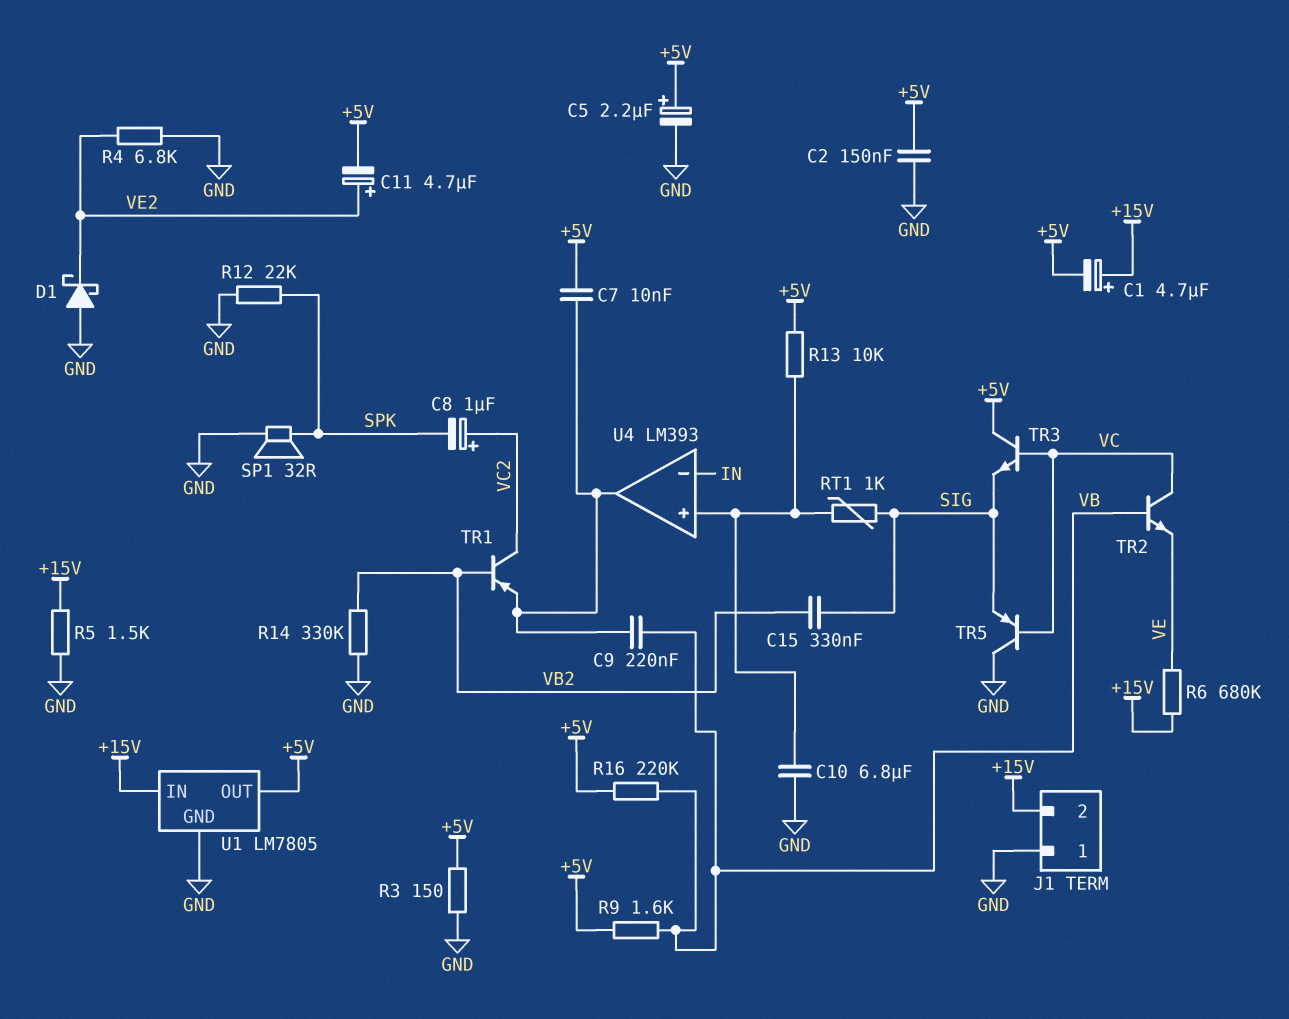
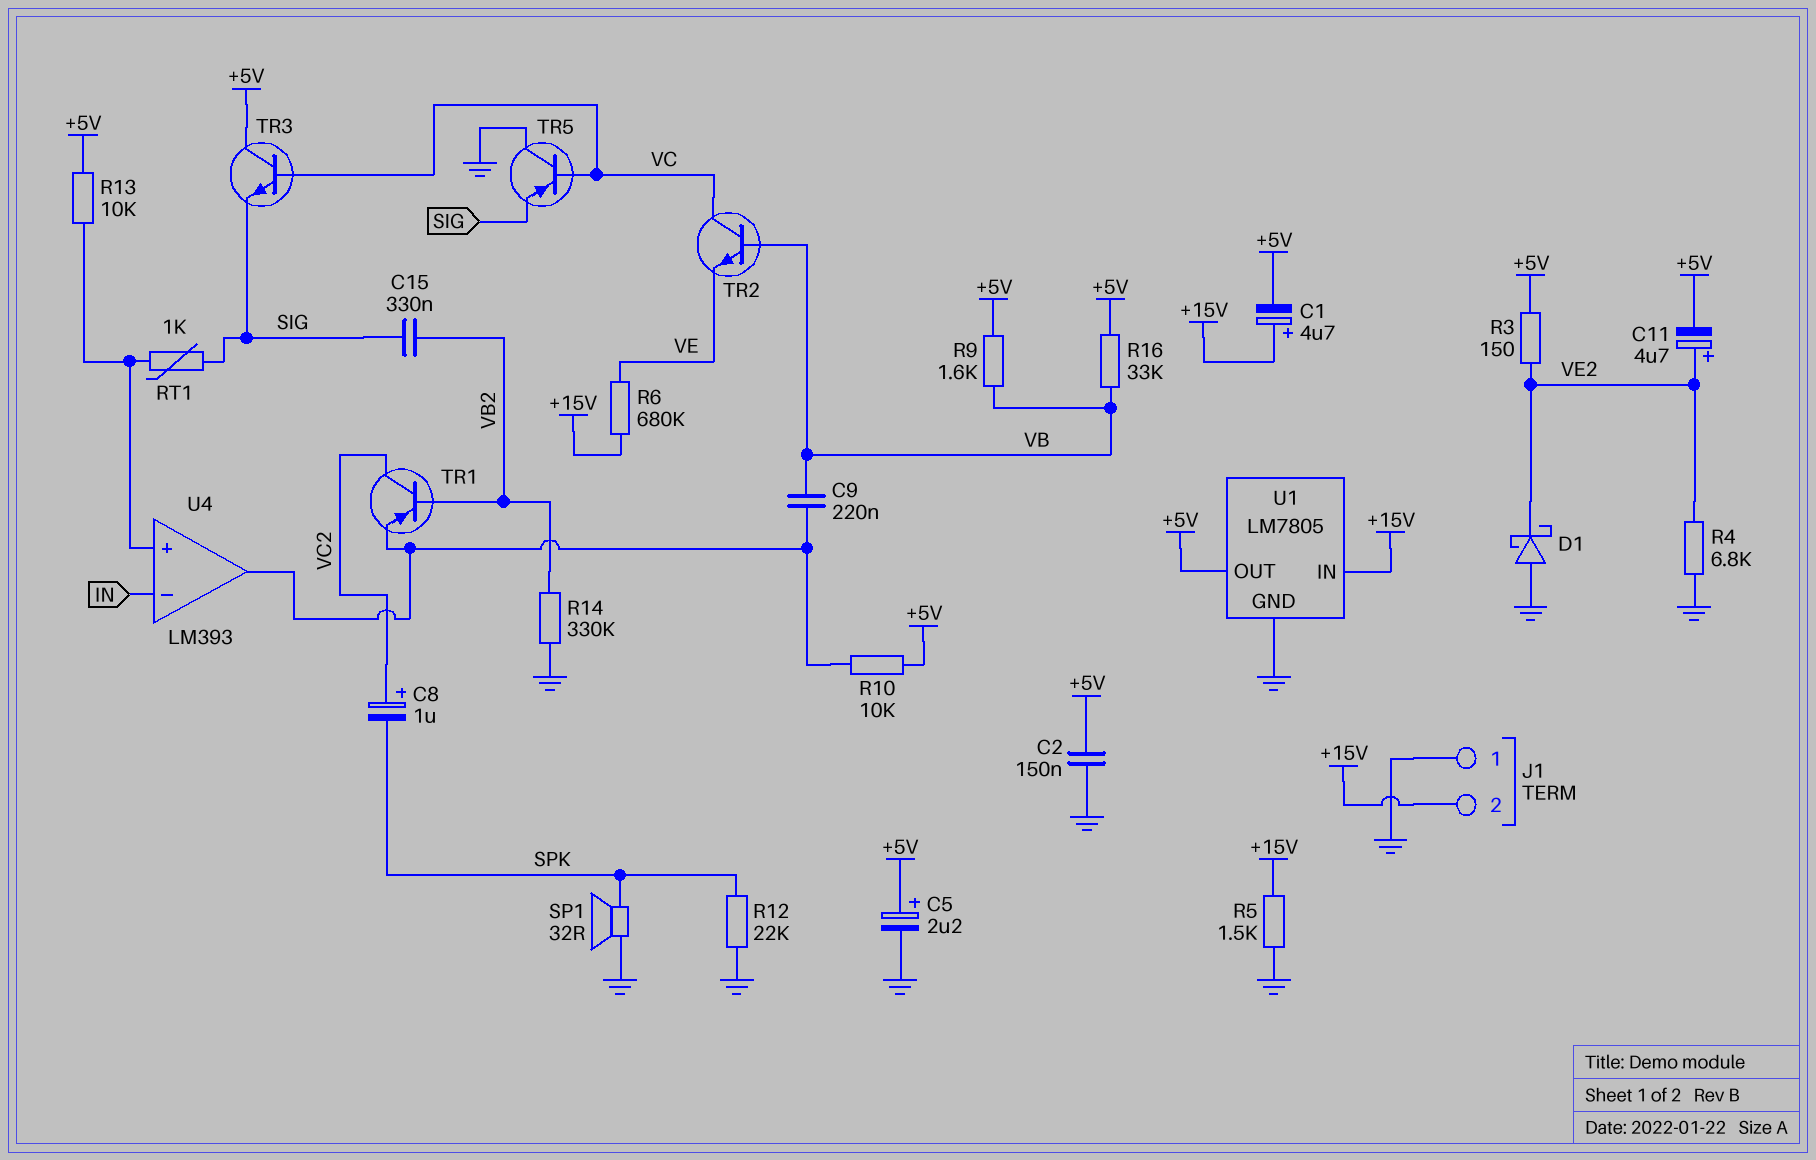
C7: 10nF (+5V, U4/out) -> none
C10: 6.8uF (GND, U4/in+) -> none
R3: 150 (+5V, GND) -> 150 (+5V, VE2)
R10: none -> 10k (+5V, U4/out)
R16: 220k (+5V, VB) -> 33k (+5V, VB)

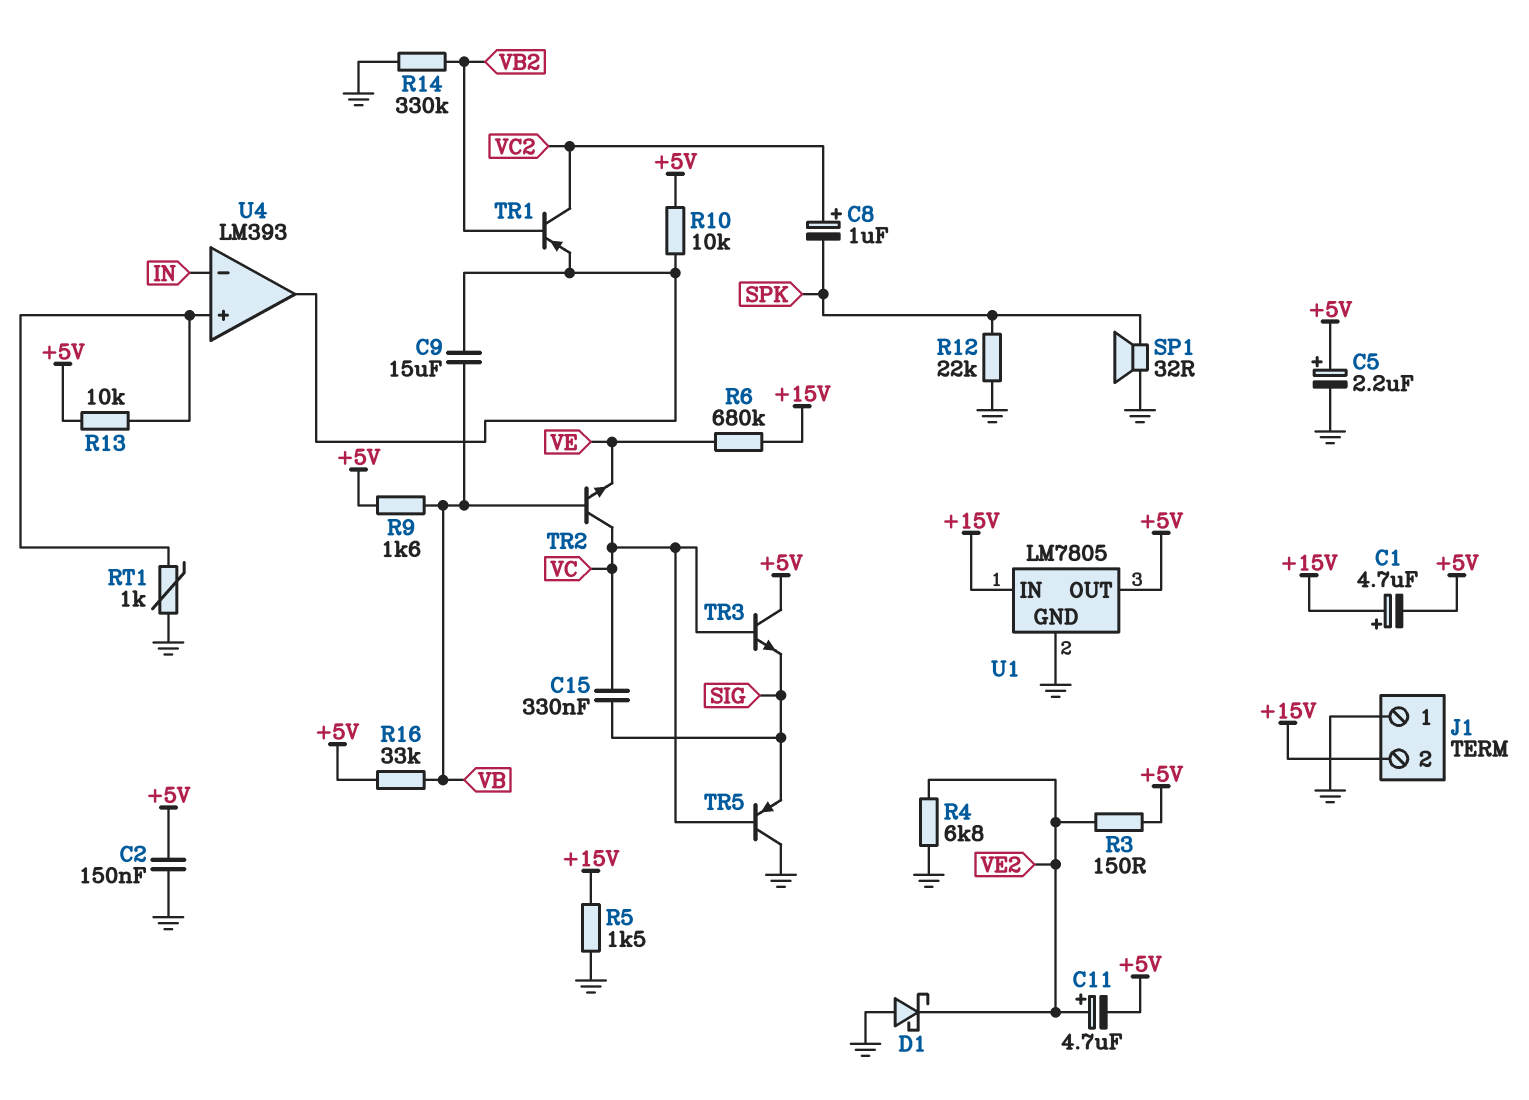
C9: 220nF (U4/out, VB) -> 15uF (U4/out, VB)
C15: 330nF (SIG, VB2) -> 330nF (SIG, VC)
RT1: 1k (SIG, U4/in+) -> 1k (GND, U4/in+)

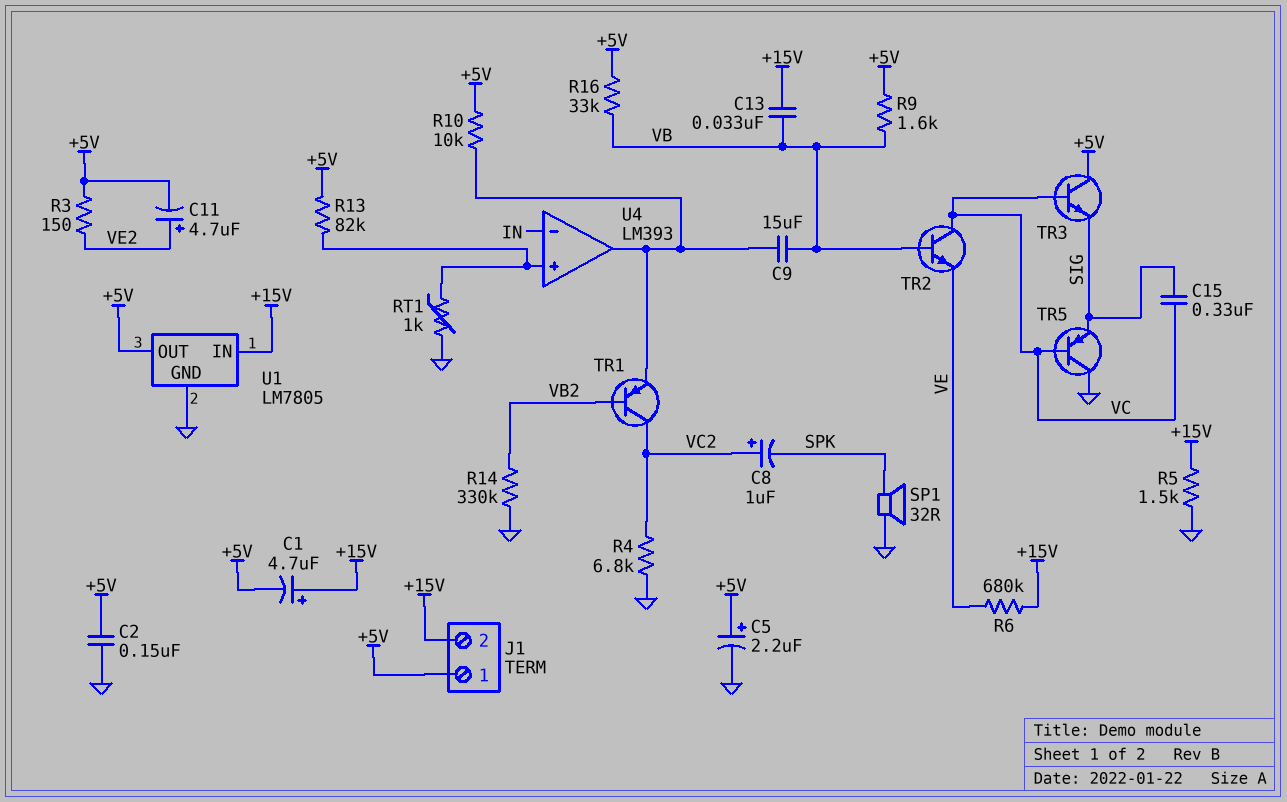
C13: none -> 33nF (+15V, VB)
D1: schottky (A GND, K VE2) -> none
J1 pin 1: GND -> +5V
R4: 6.8k (GND, VE2) -> 6.8k (GND, VC2)
R12: 22k (GND, SPK) -> none
R13: 10k (+5V, U4/in+) -> 82k (+5V, U4/in+)

